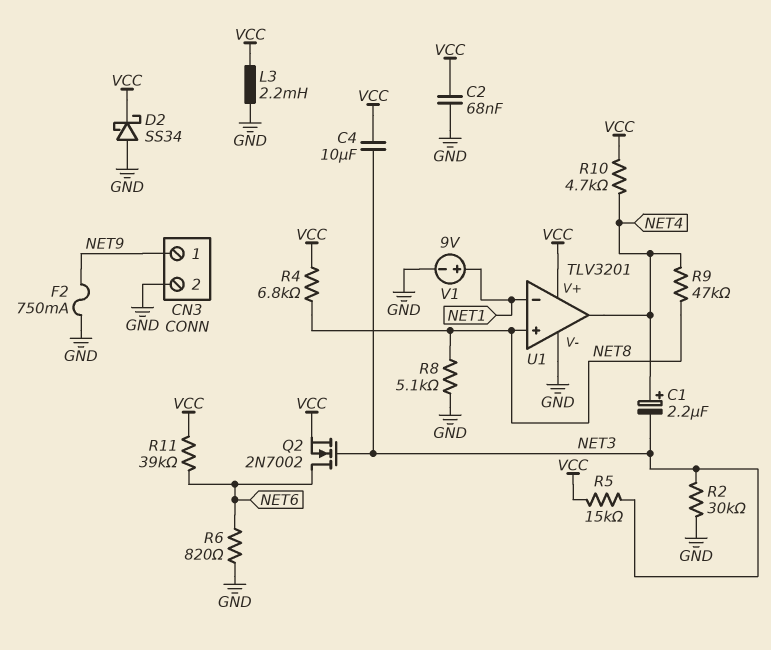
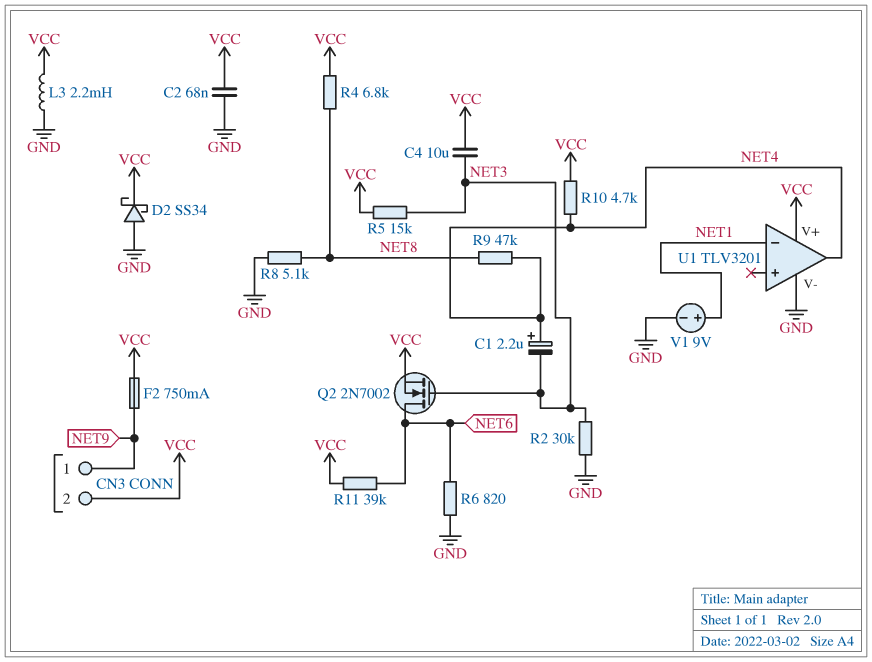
CN3 pin 2: GND -> VCC
F2: 750mA (GND, NET9) -> 750mA (NET9, VCC)
U1 pin in+: NET8 -> none

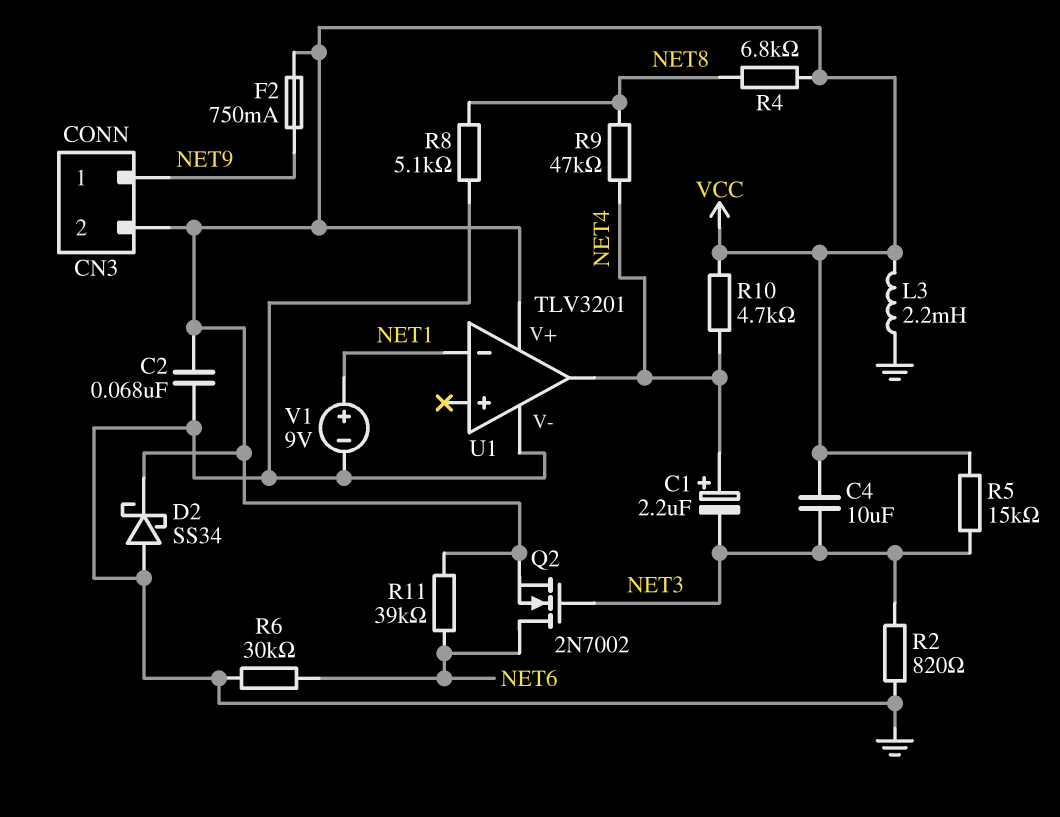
R2: 30k (GND, NET3) -> 820 (GND, NET3)
R6: 820 (GND, NET6) -> 30k (GND, NET6)

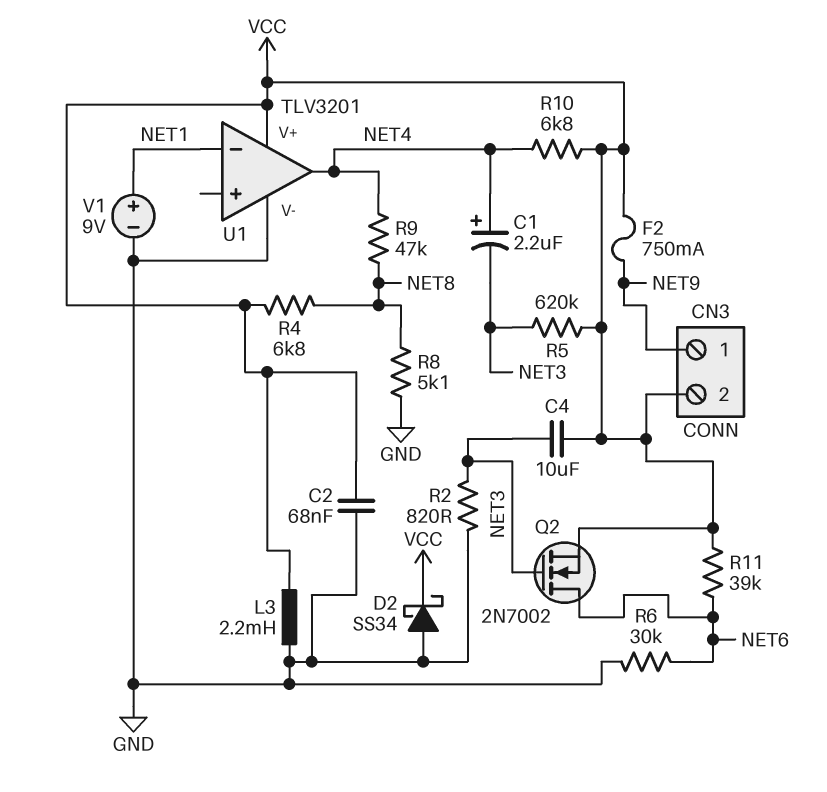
R5: 15k (NET3, VCC) -> 620k (NET3, VCC)
R10: 4.7k (NET4, VCC) -> 6.8k (NET4, VCC)

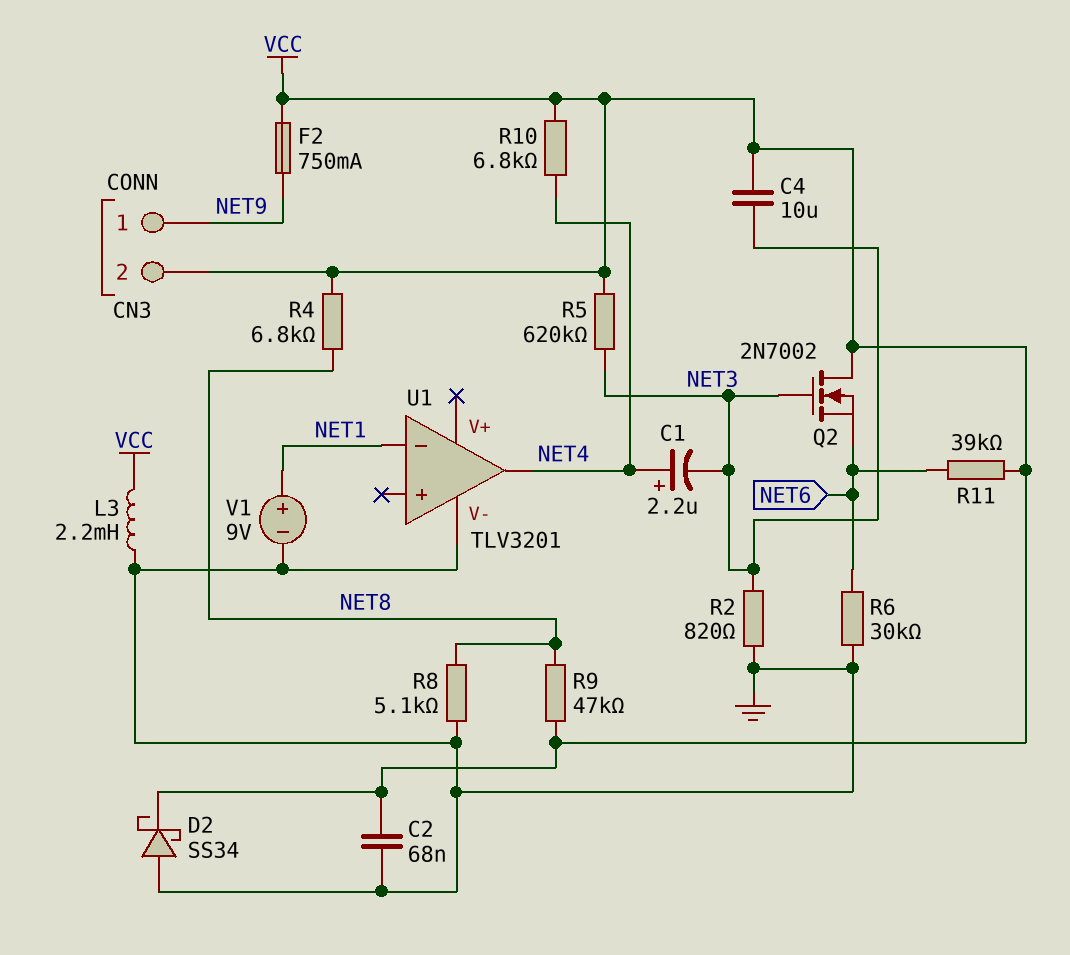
Q2: NMOS 2N7002 (G NET3, D NET6, S VCC) -> NMOS 2N7002 (G NET3, D VCC, S NET6)
R9: 47k (NET4, NET8) -> 47k (NET8, VCC)
U1 pin V+: VCC -> none

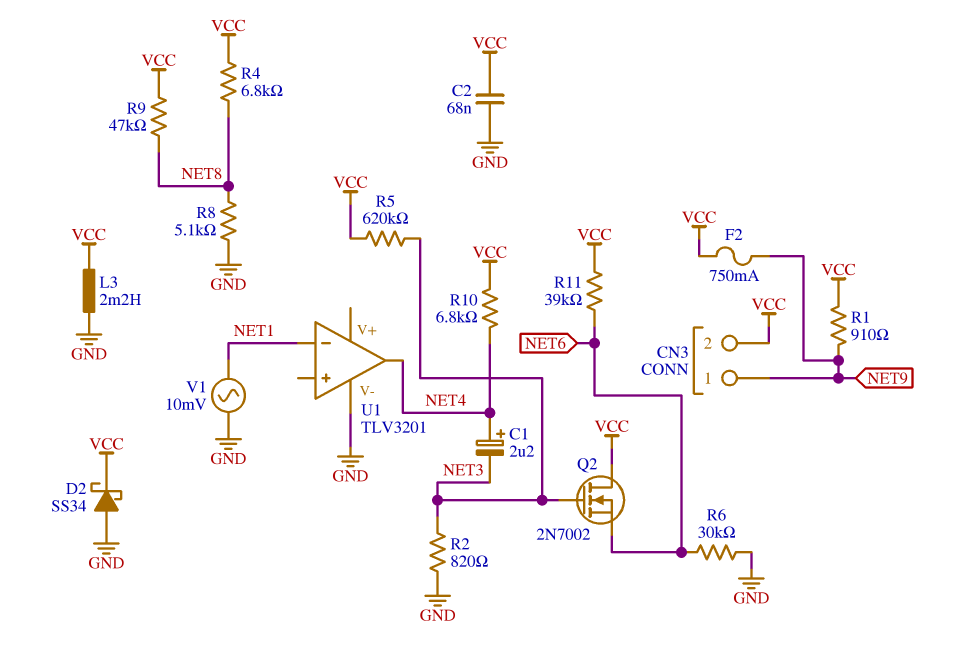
C4: 10uF (NET3, VCC) -> none
R1: none -> 910 (NET9, VCC)
V1: 9V (plus NET1, minus GND) -> AC 10mV (GND, NET1)

